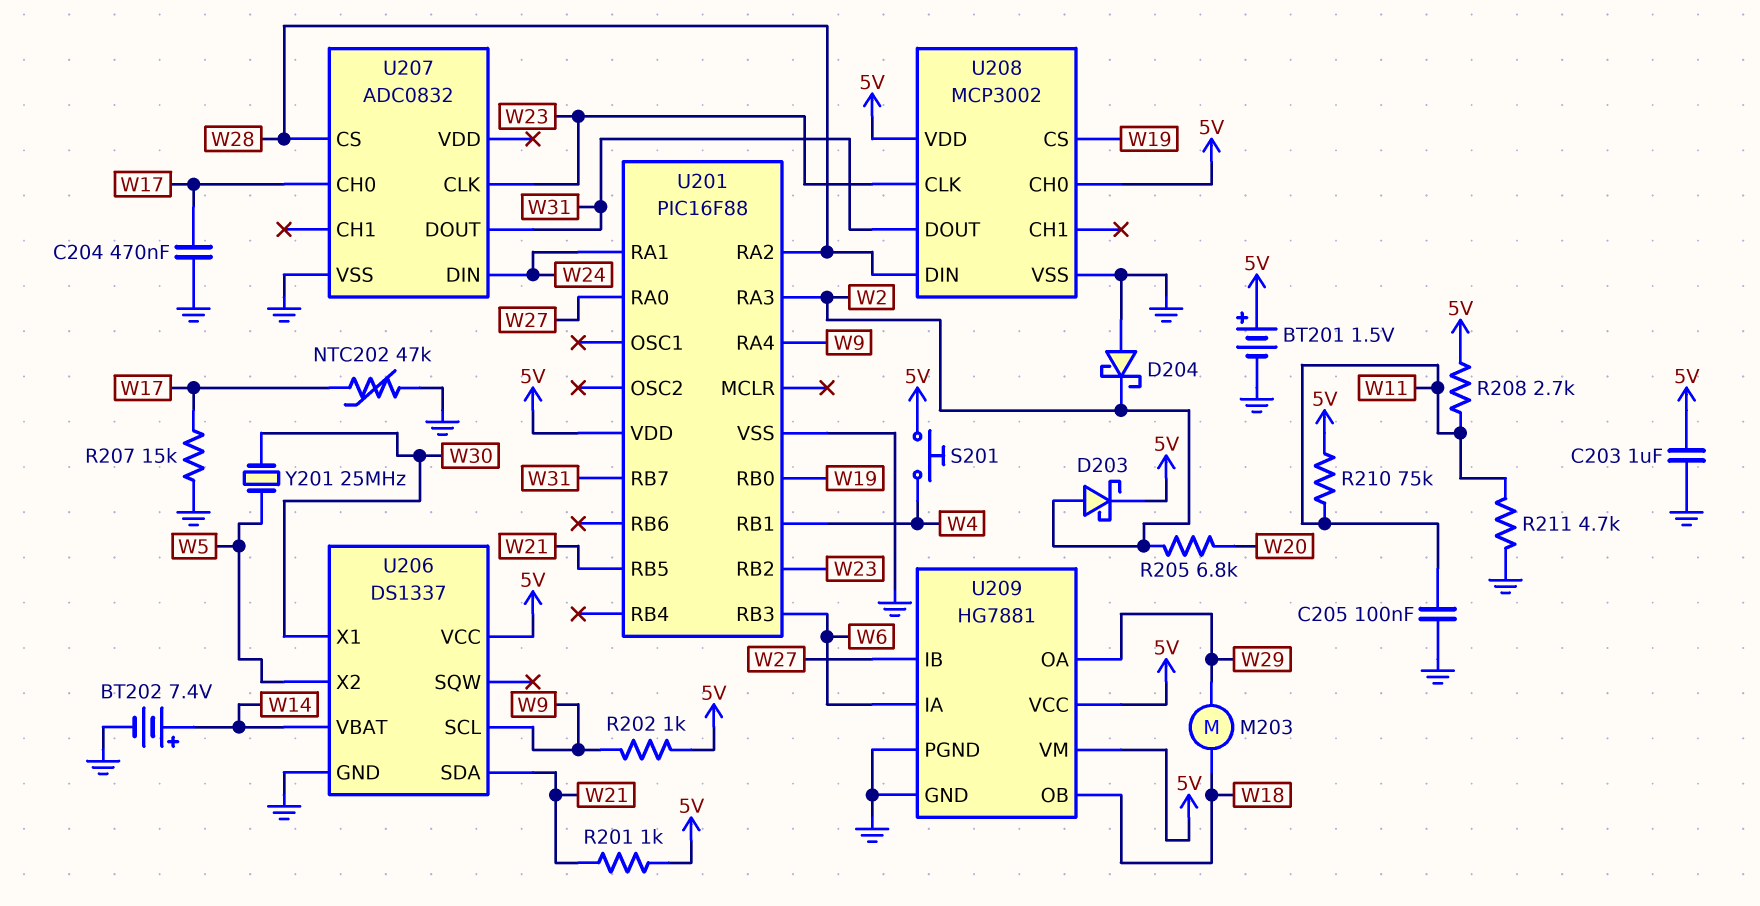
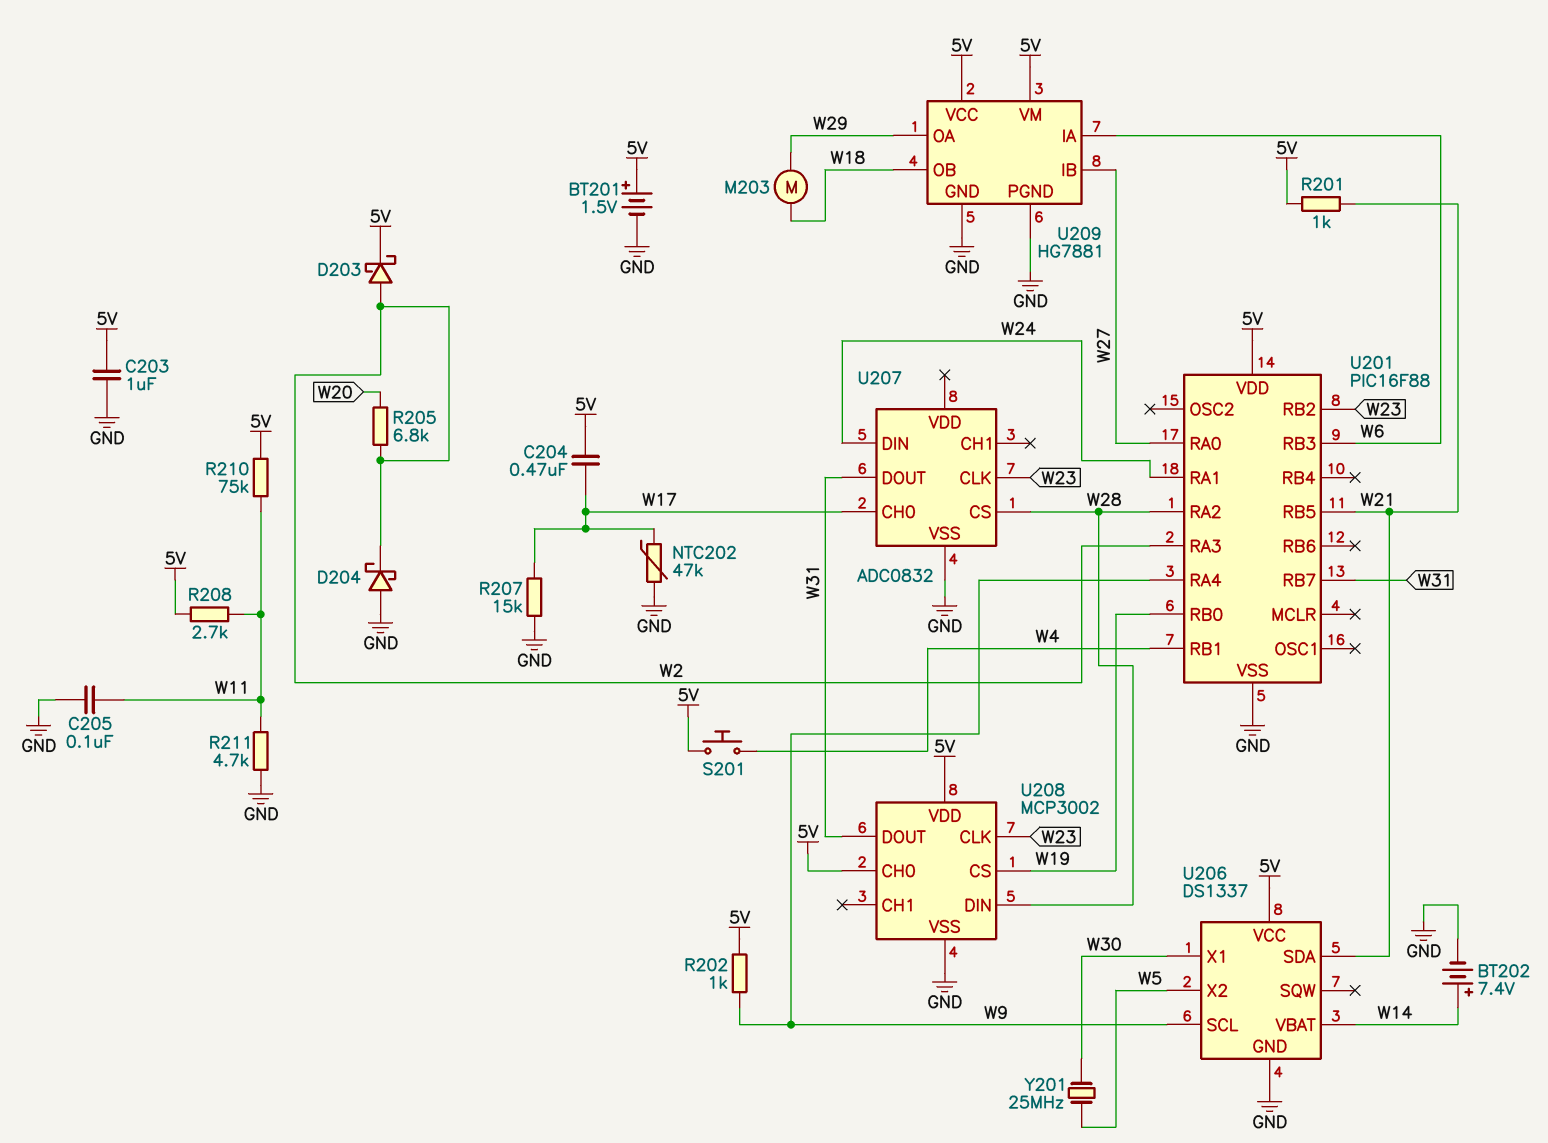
C204: 470nF (GND, W17) -> 470nF (5V, W17)

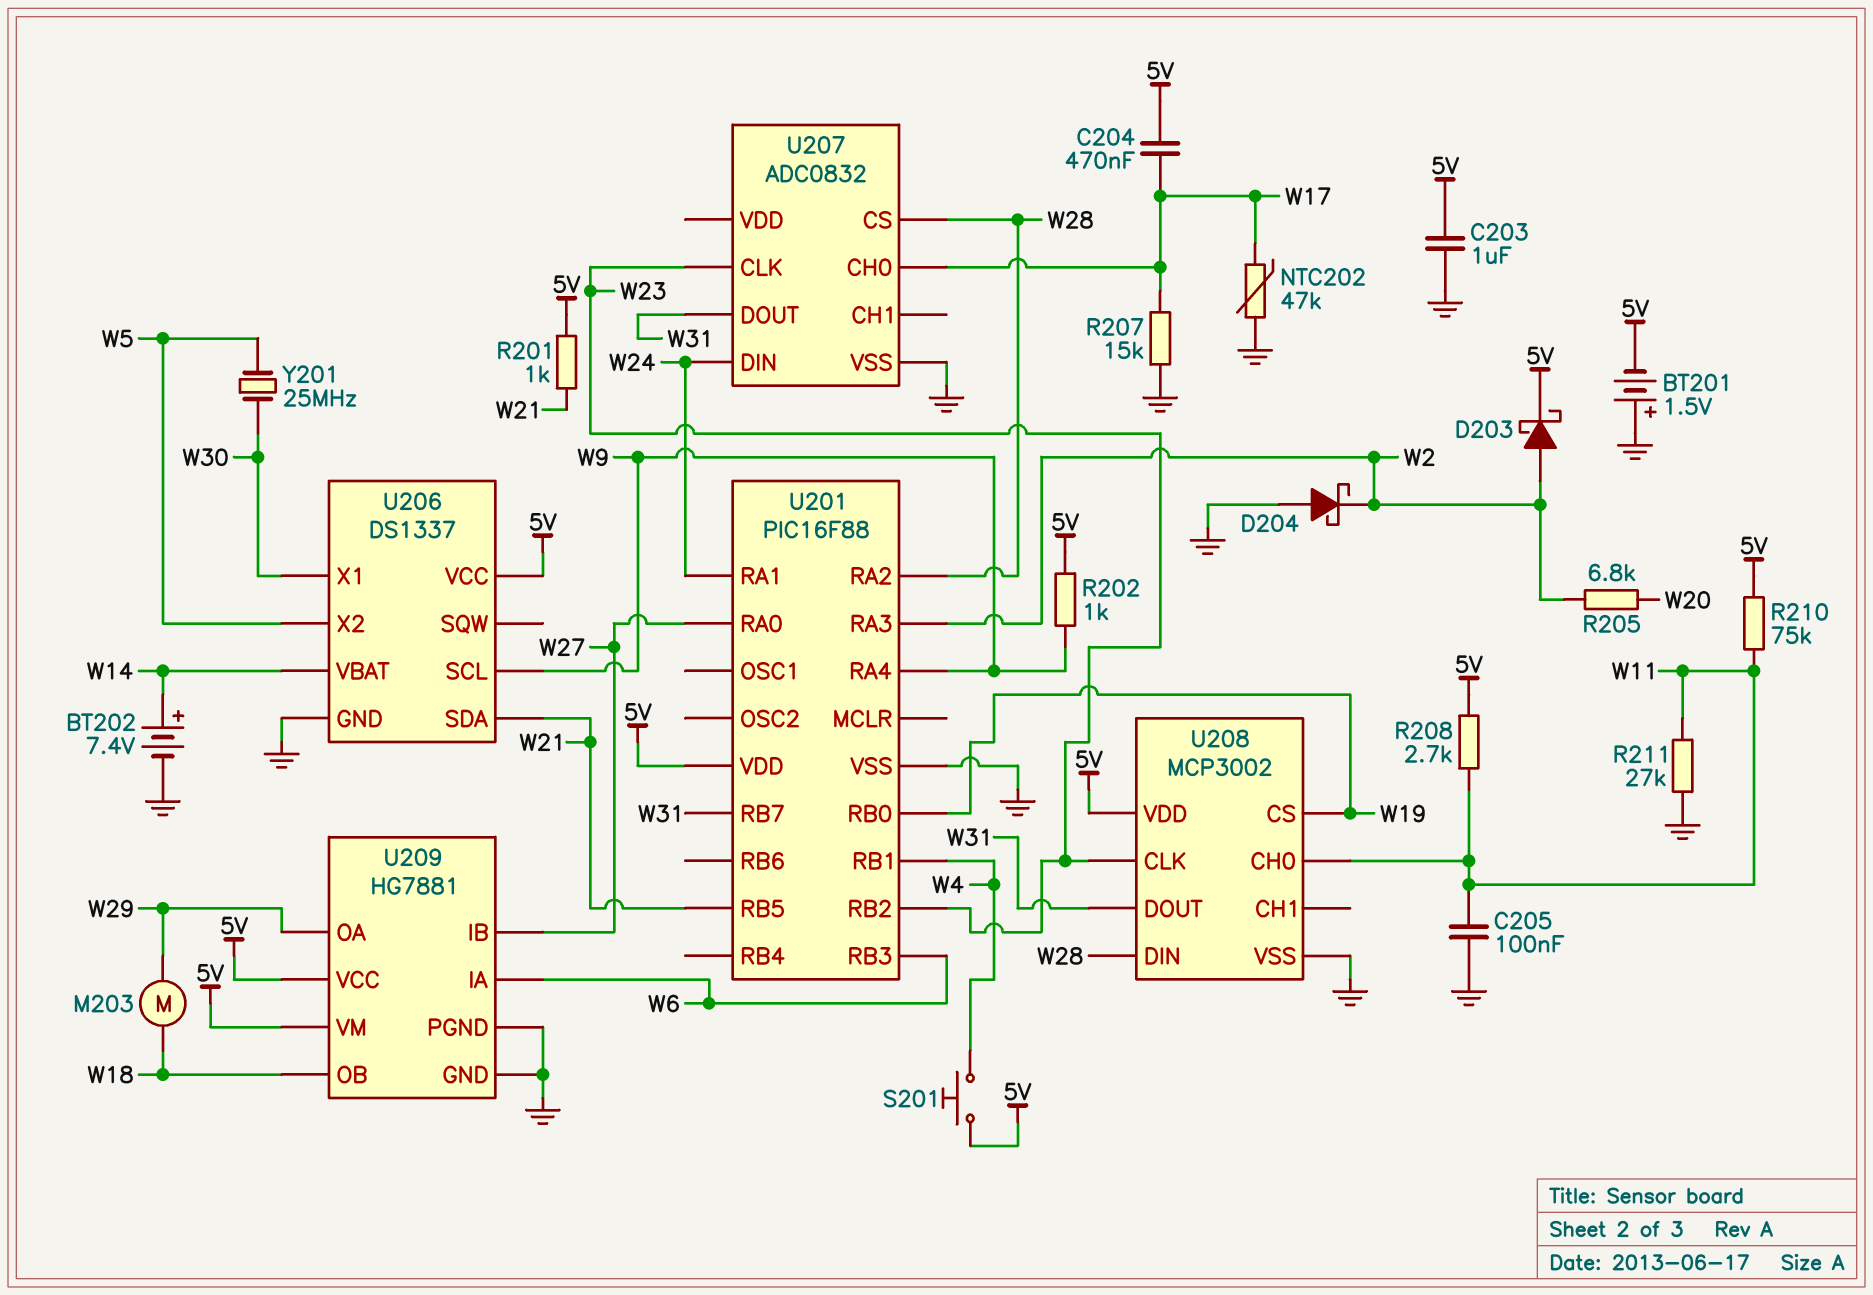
BT201: 1.5V (plus 5V, minus GND) -> 1.5V (plus GND, minus 5V)
R211: 4.7k (GND, W11) -> 27k (GND, W11)
U208 pin CH0: 5V -> W11

